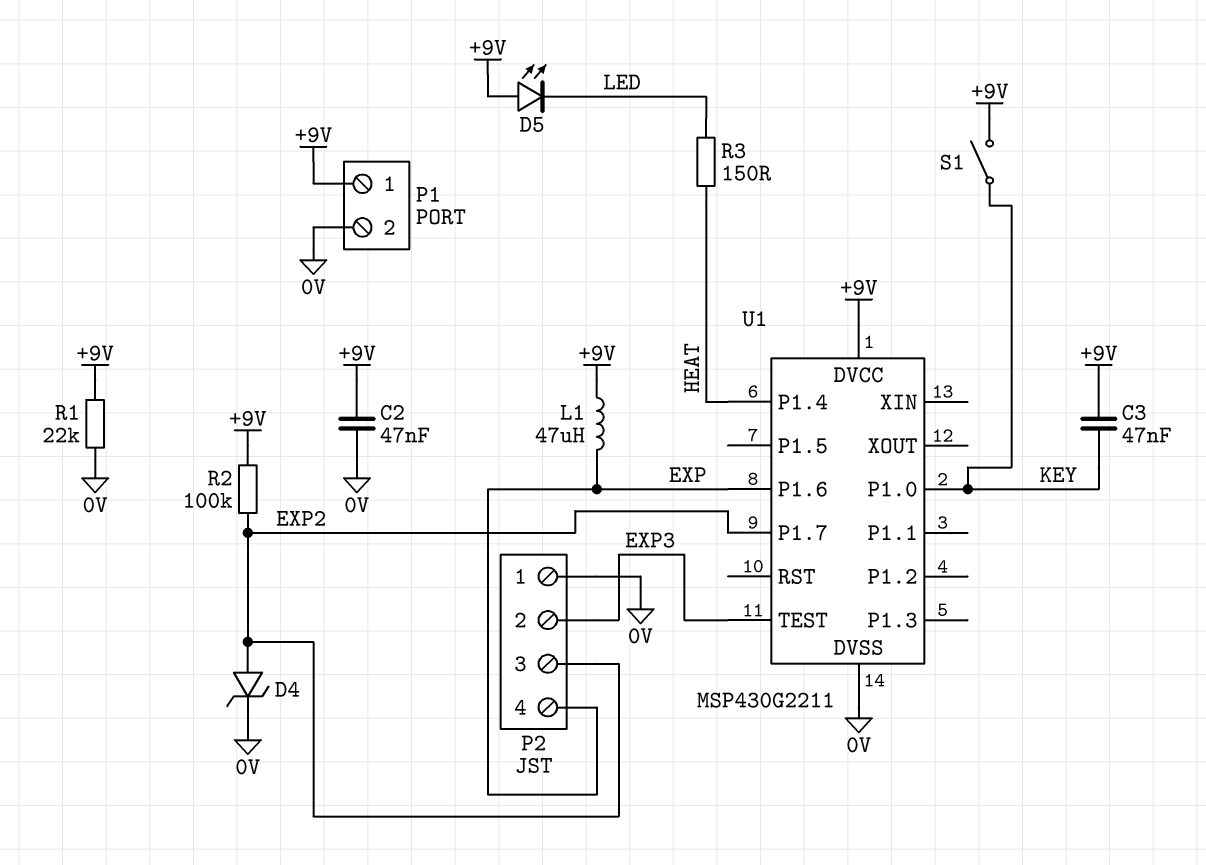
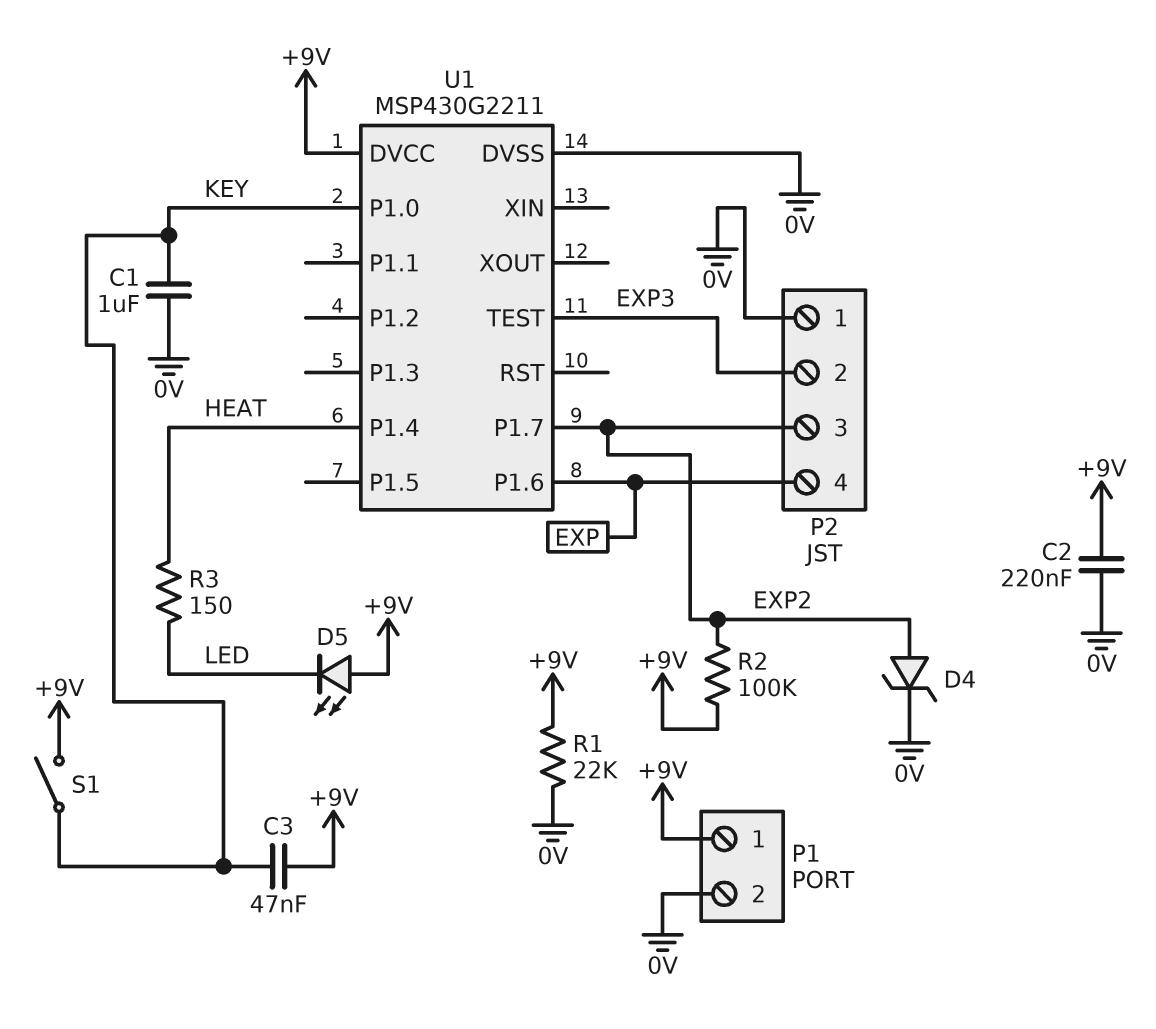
C1: none -> 1uF (0V, KEY)
C2: 47nF (+9V, 0V) -> 220nF (+9V, 0V)
L1: 47uH (+9V, EXP) -> none

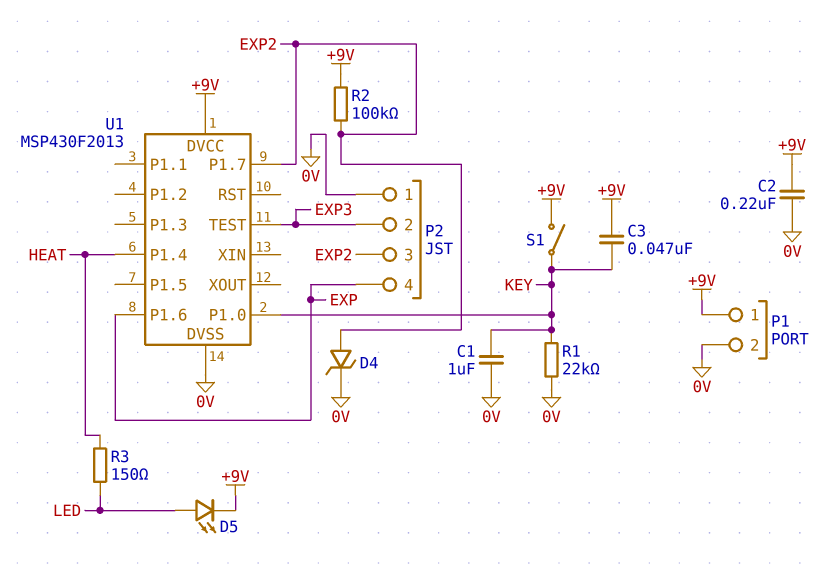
D5: LED (A +9V, K LED) -> LED (A LED, K +9V)
R1: 22k (+9V, 0V) -> 22k (0V, KEY)
U1: MSP430G2211 -> MSP430F2013

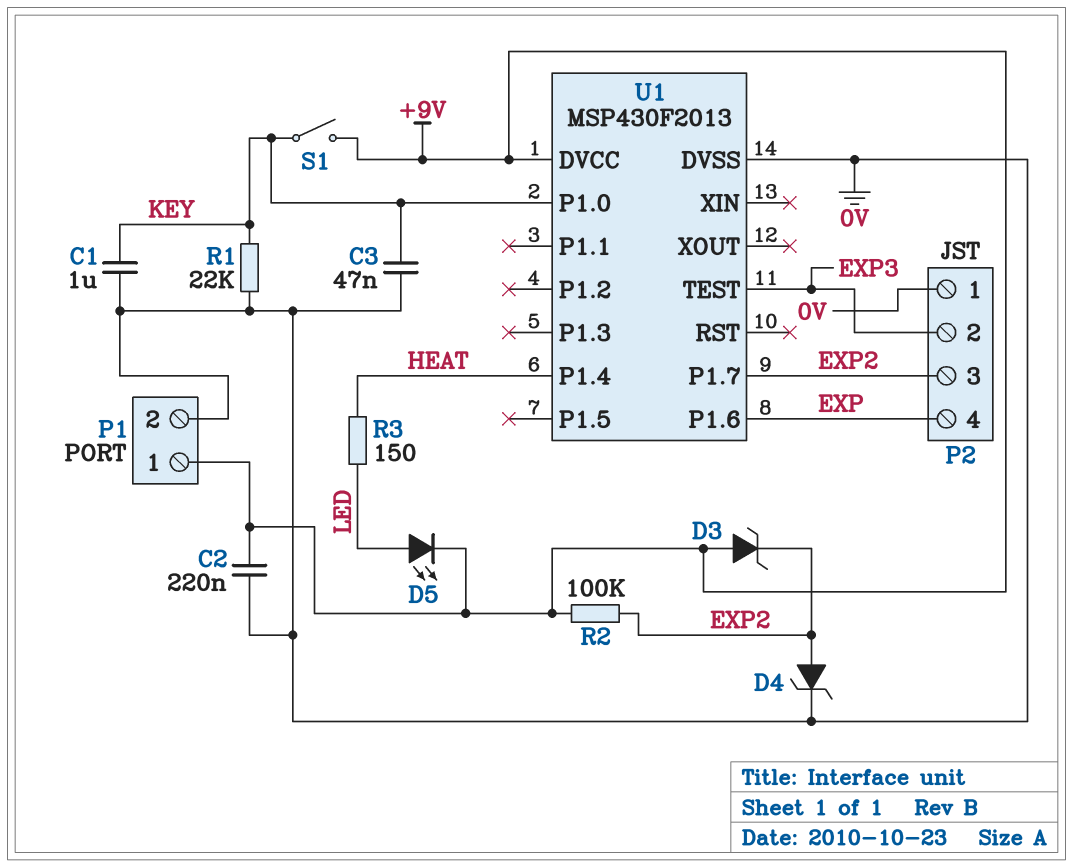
C3: 47nF (+9V, KEY) -> 47nF (0V, KEY)
D3: none -> zener (A +9V, K EXP2)

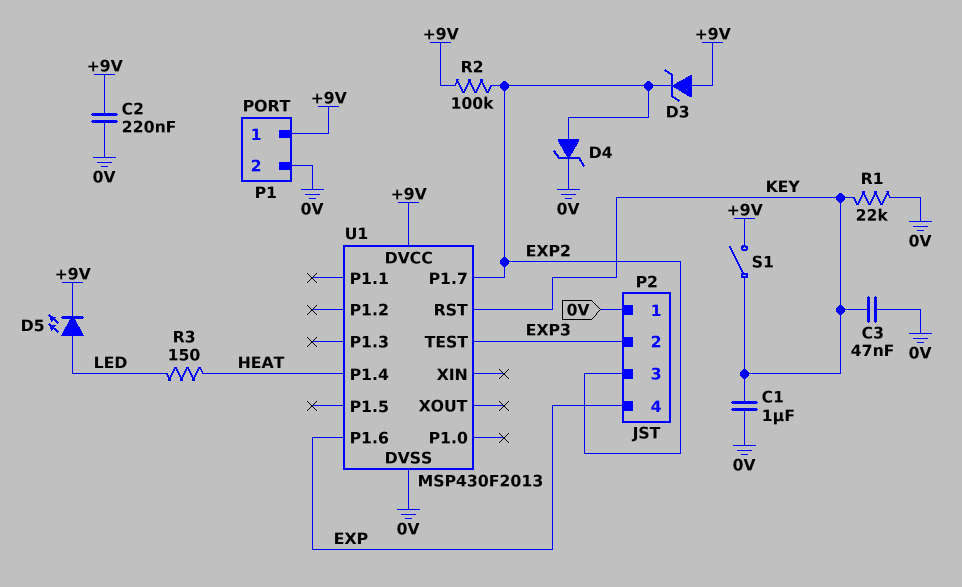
U1 pin P1.0: KEY -> none
U1 pin RST: none -> KEY

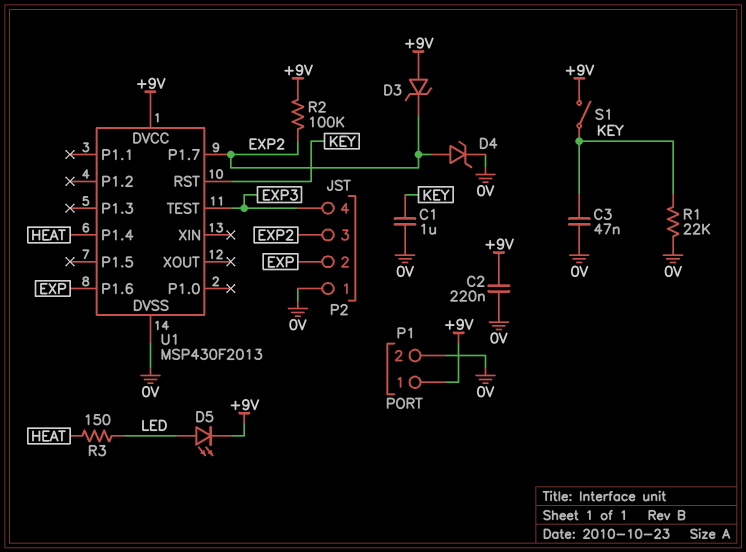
P2 pin 2: EXP3 -> EXP
P2 pin 4: EXP -> EXP3

